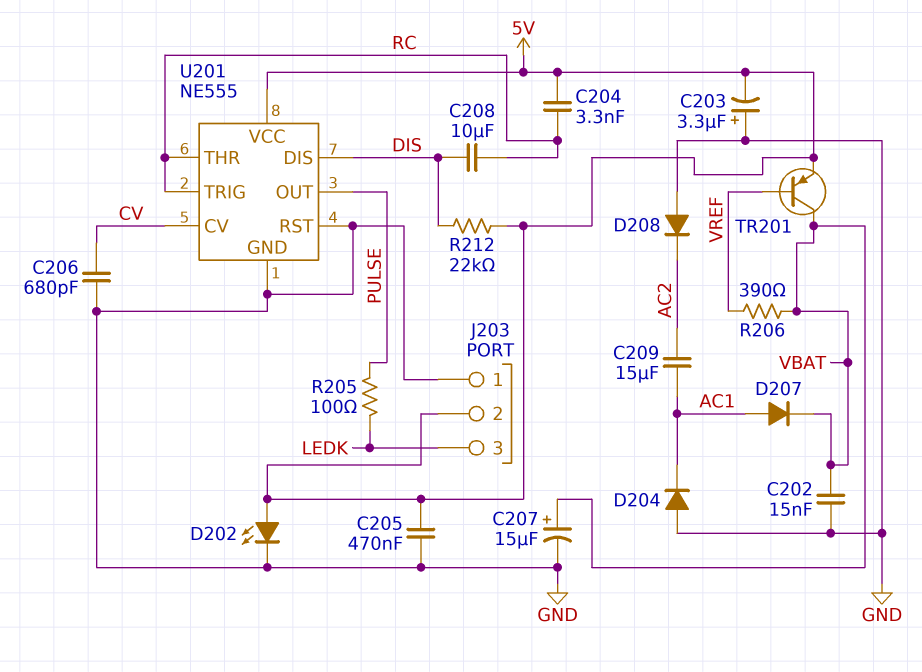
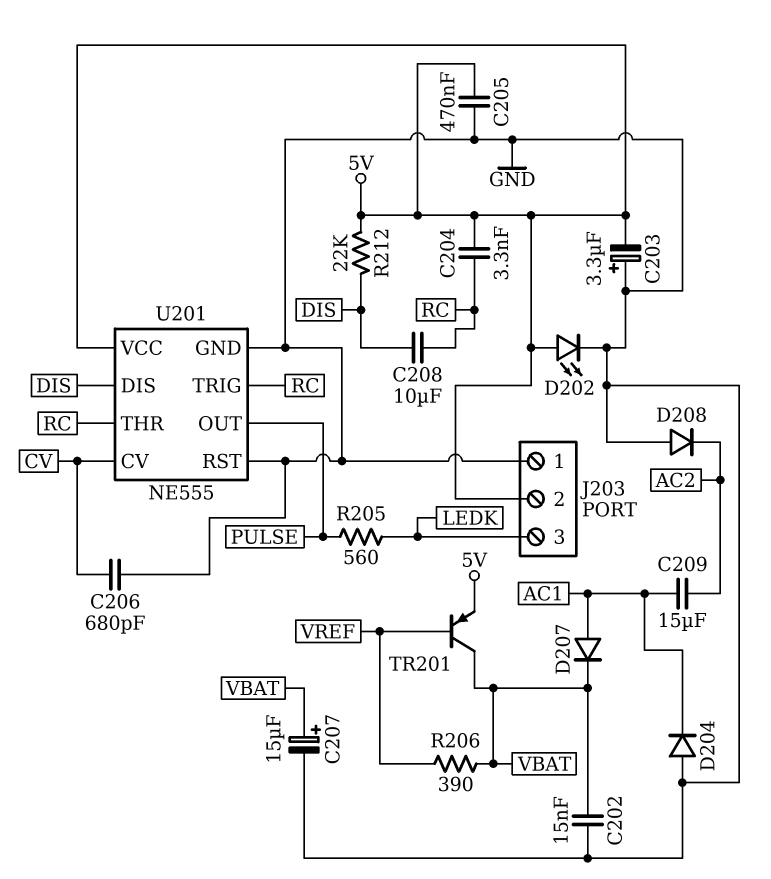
R205: 100 (LEDK, PULSE) -> 560 (LEDK, PULSE)

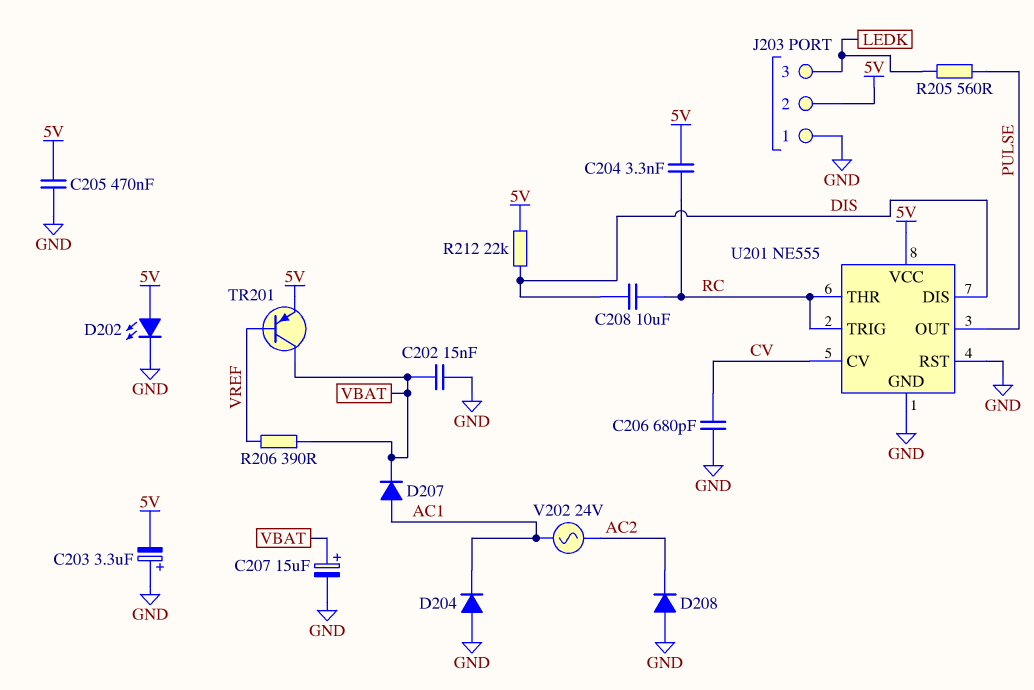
C209: 15uF (AC1, AC2) -> none
V202: none -> AC 24V (AC1, AC2)

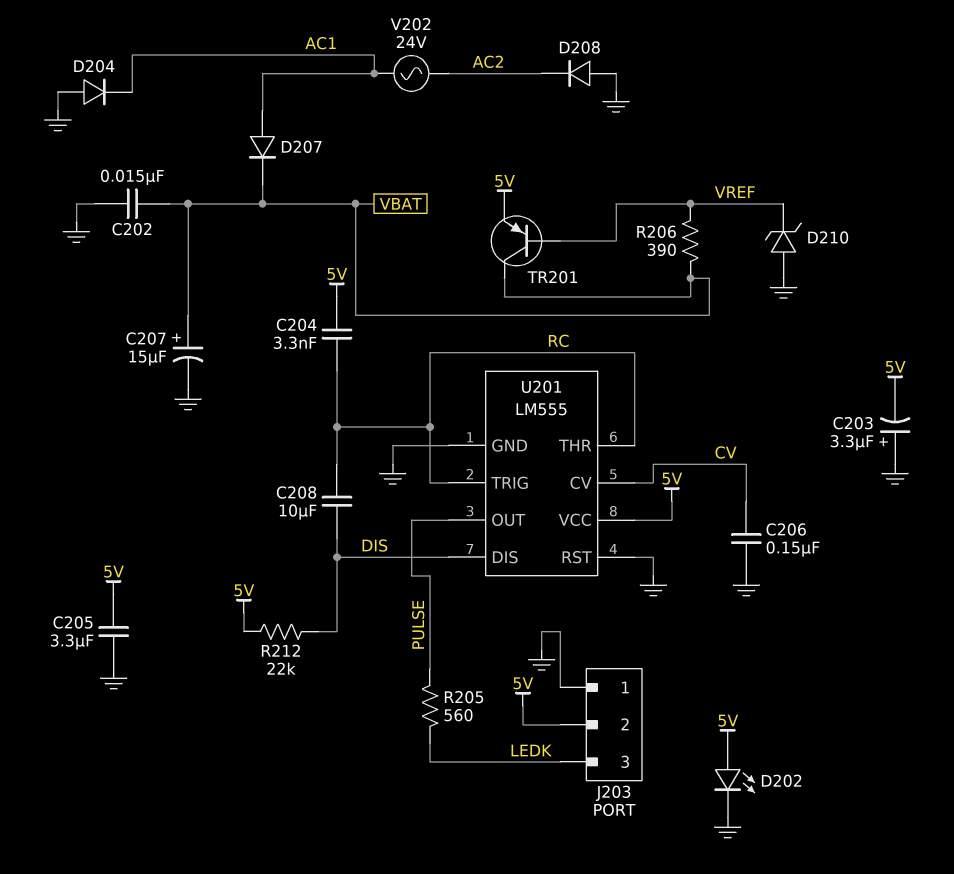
C205: 470nF (5V, GND) -> 3.3uF (5V, GND)
C206: 680pF (CV, GND) -> 150nF (CV, GND)
D210: none -> zener (A GND, K VREF)
U201: NE555 -> LM555

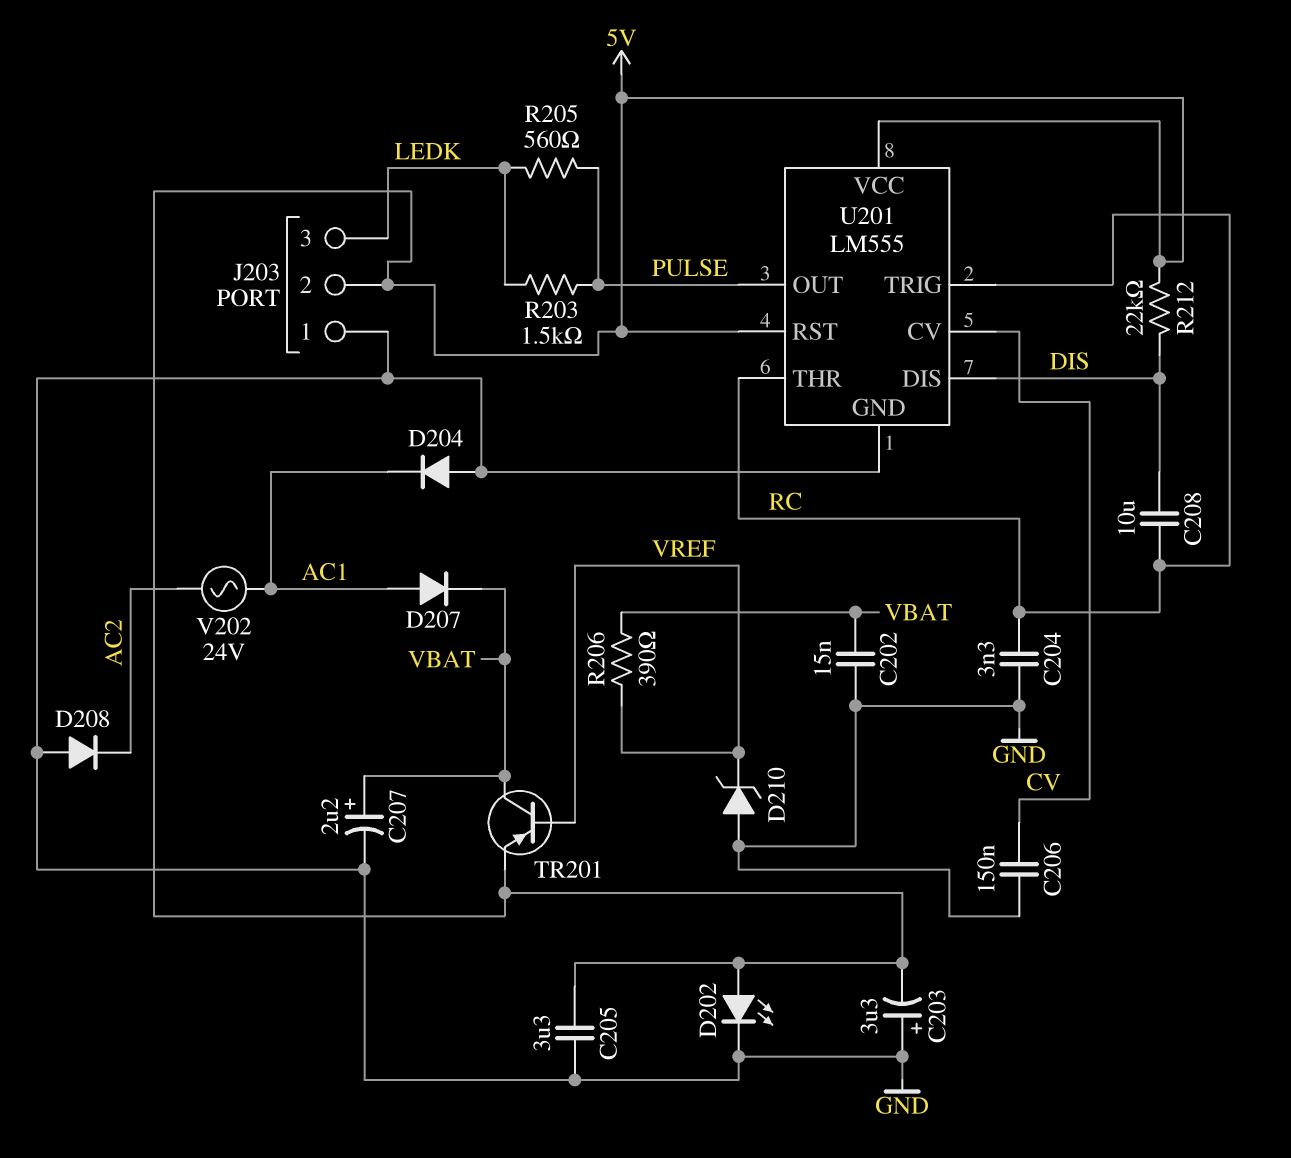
C204: 3.3nF (5V, RC) -> 3.3nF (GND, RC)
C207: 15uF (plus VBAT, minus GND) -> 2.2uF (plus VBAT, minus GND)
R203: none -> 1.5k (LEDK, PULSE)
U201 pin RST: GND -> 5V

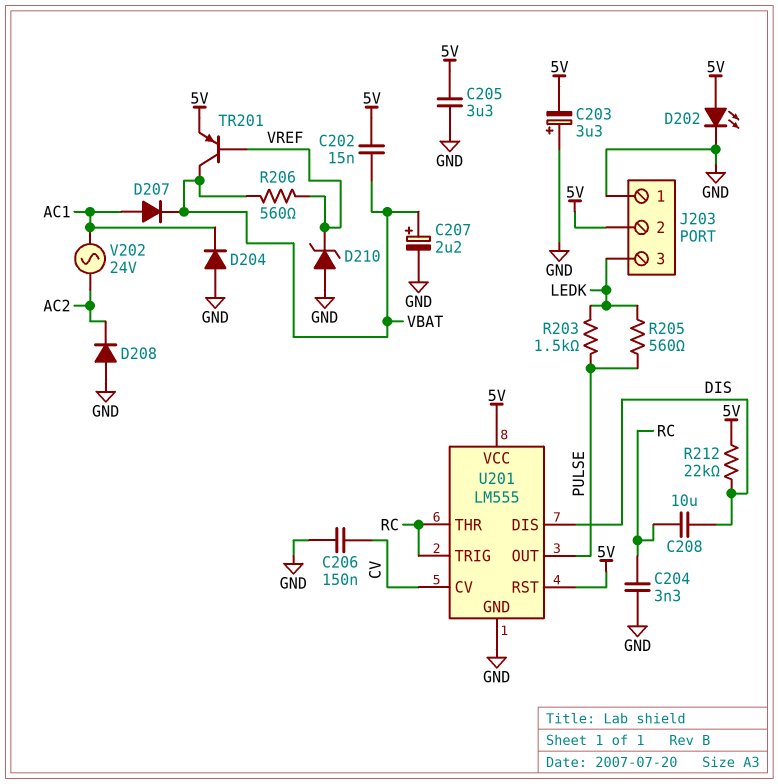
C202: 15nF (GND, VBAT) -> 15nF (5V, VBAT)
R206: 390 (VBAT, VREF) -> 560 (VBAT, VREF)

